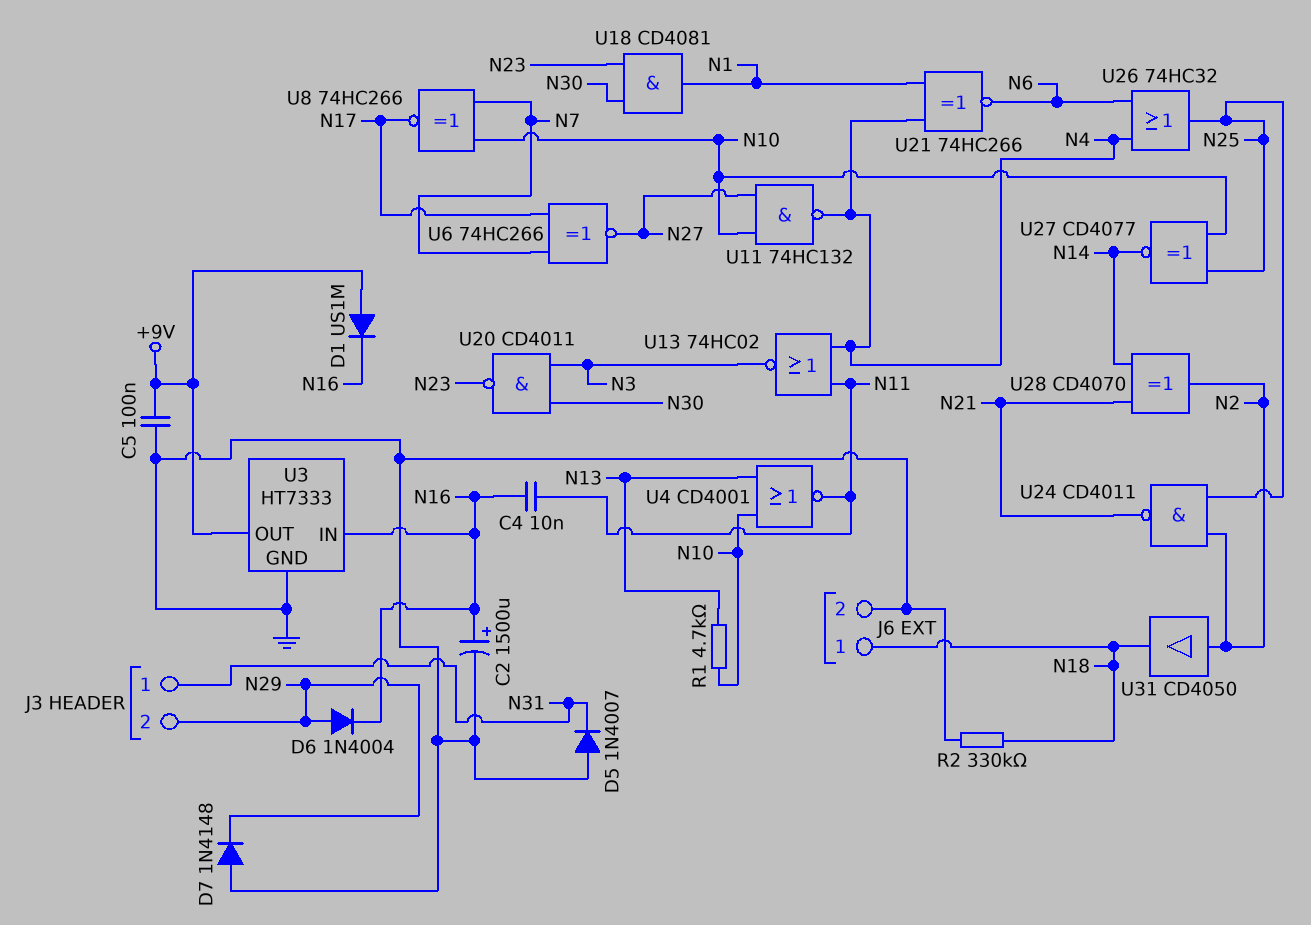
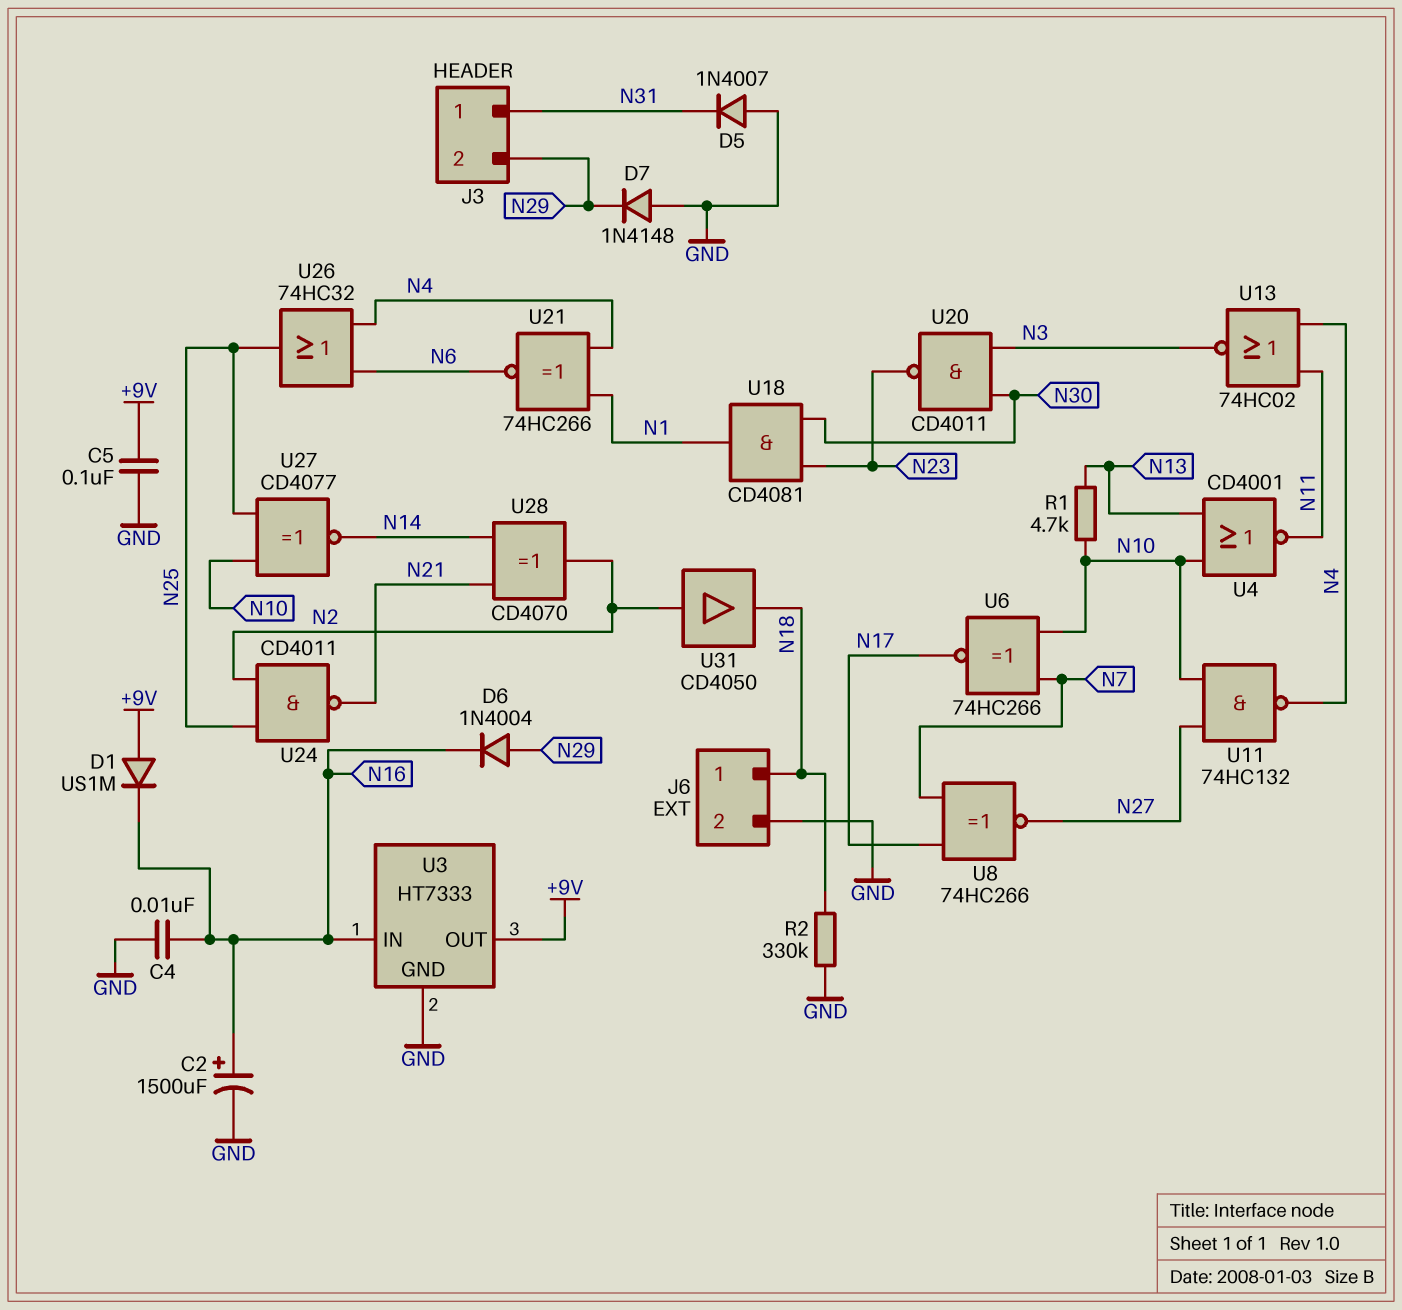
C4: 10nF (N11, N16) -> 10nF (GND, N16)
U6: XNOR 74HC266 (in N7, in N17, out N27) -> XNOR 74HC266 (in N7, in N10, out N17)
U8: XNOR 74HC266 (in N7, in N10, out N17) -> XNOR 74HC266 (in N7, in N17, out N27)

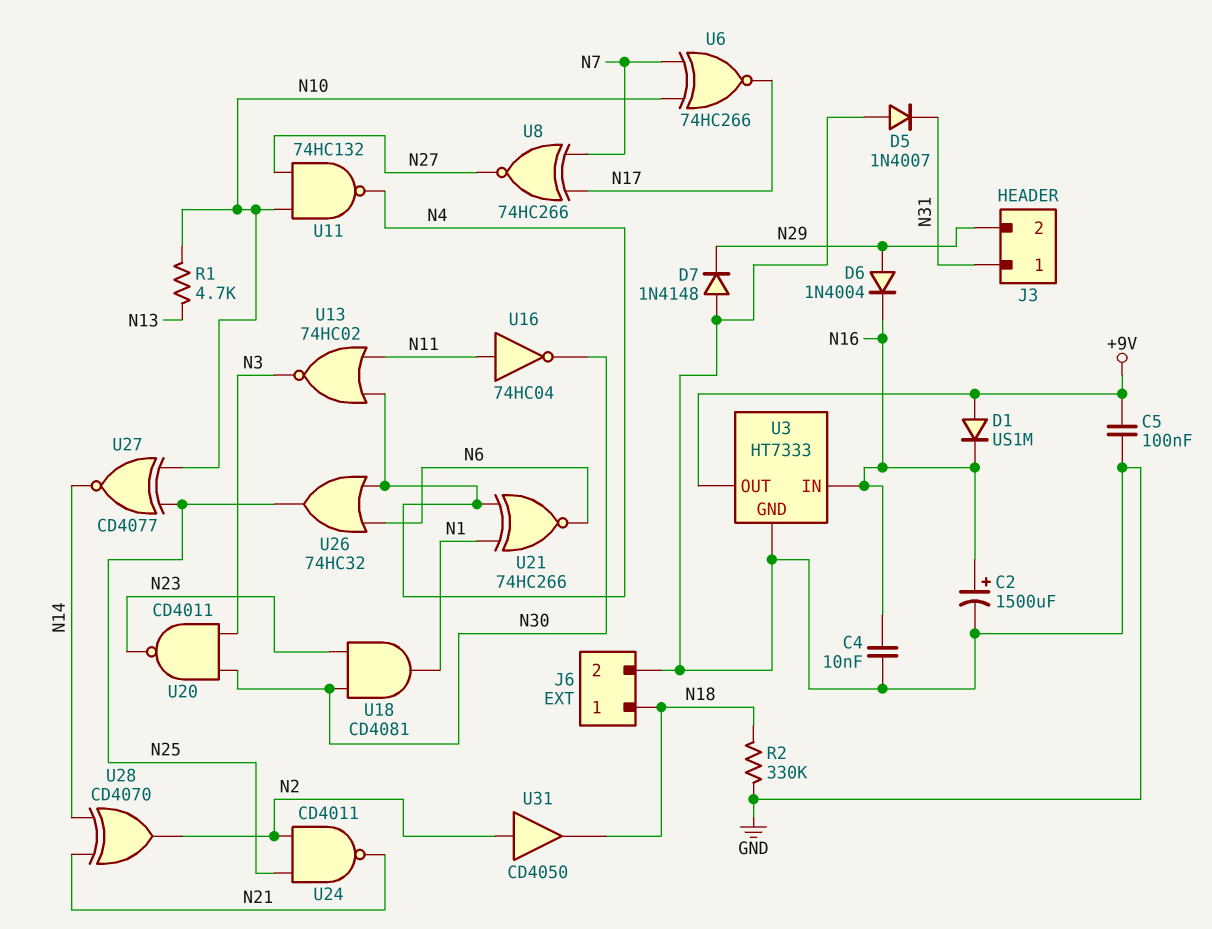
U4: NOR CD4001 (in N10, in N13, out N11) -> none
U16: none -> NOT 74HC04 (in N11, out N30)

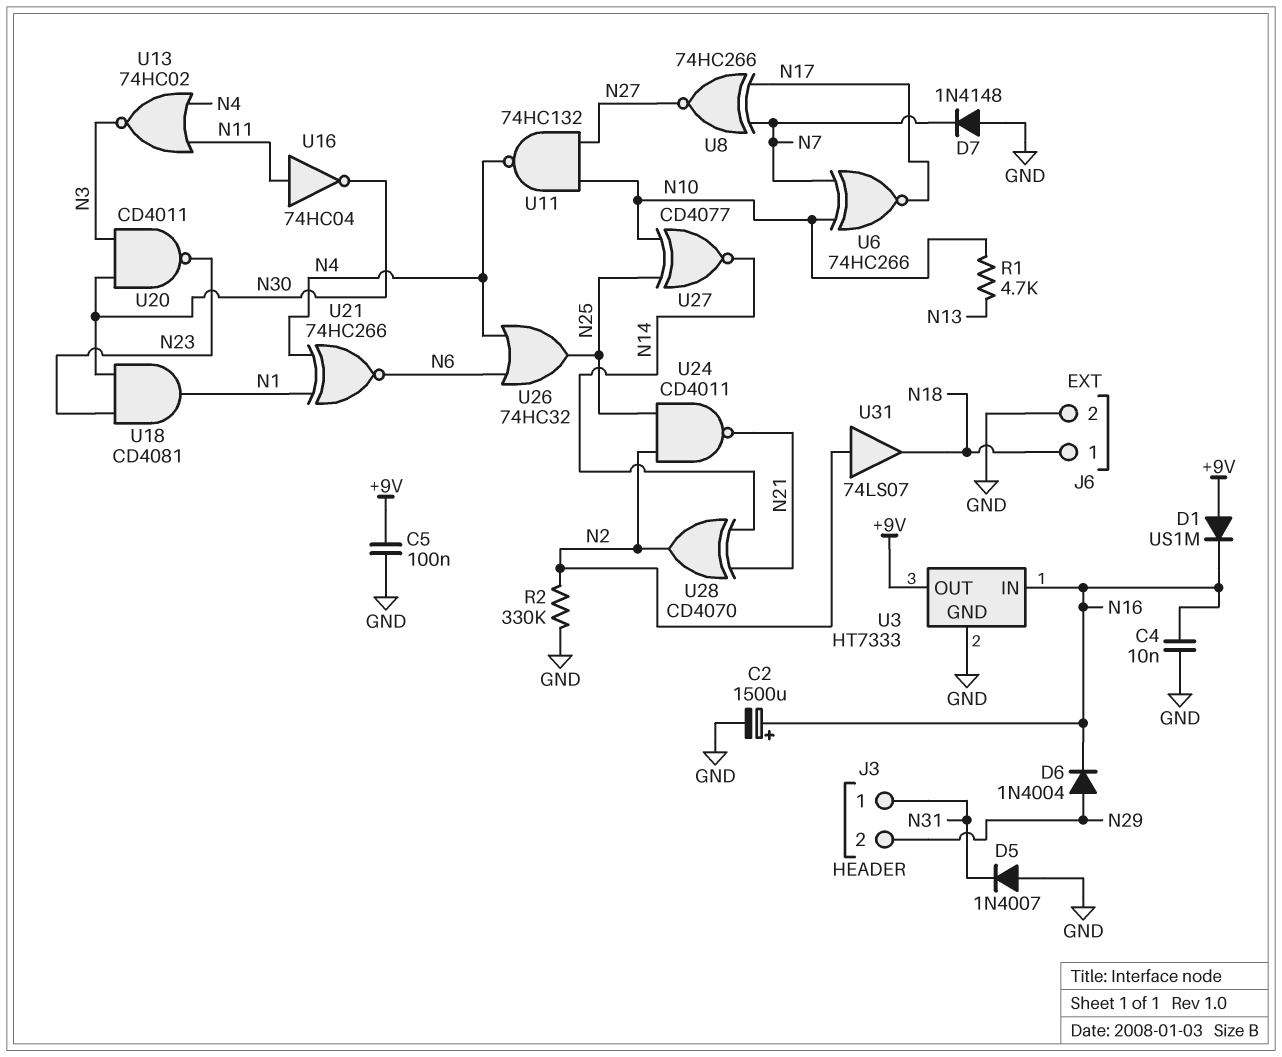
D7: diode 1N4148 (A GND, K N29) -> diode 1N4148 (A GND, K N7)
R2: 330k (GND, N18) -> 330k (GND, N2)
U31: buffer CD4050 (in N2, out N18) -> buffer 74LS07 (in N2, out N18)

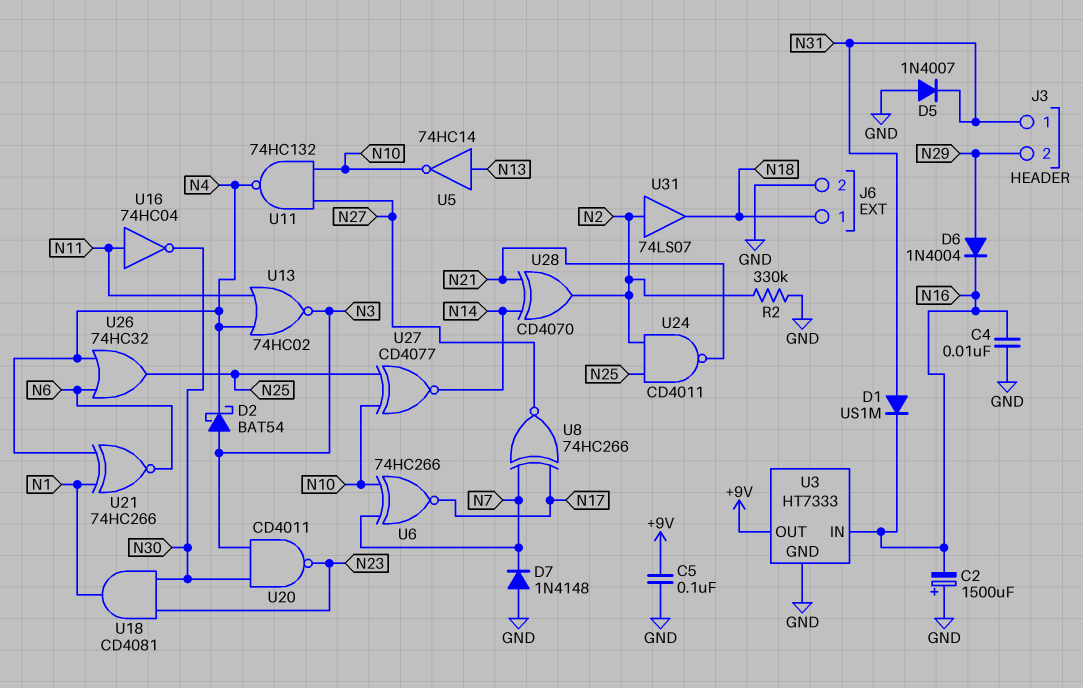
C2: 1500uF (plus N16, minus GND) -> 1500uF (plus GND, minus N16)
D1: diode US1M (A +9V, K N16) -> diode US1M (A N31, K N16)
D2: none -> schottky BAT54 (A N3, K N4)
R1: 4.7k (N10, N13) -> none
U5: none -> NOT 74HC14 (in N13, out N10)

